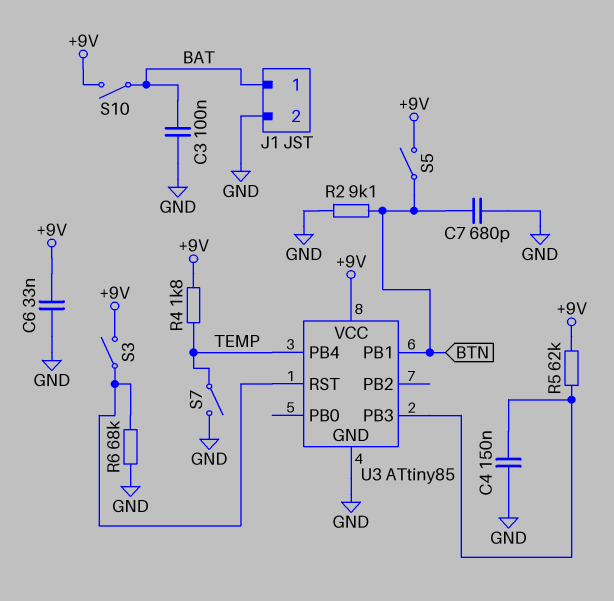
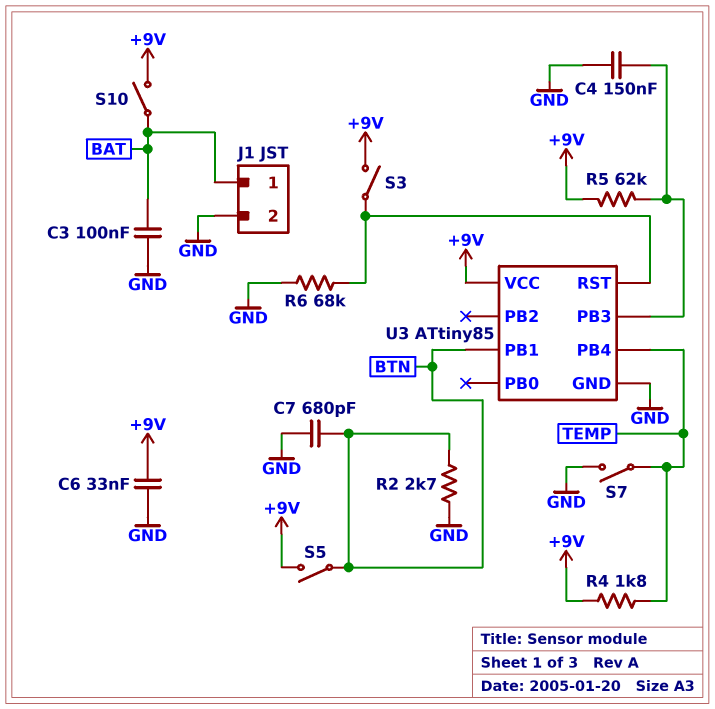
R2: 9.1k (BTN, GND) -> 2.7k (BTN, GND)

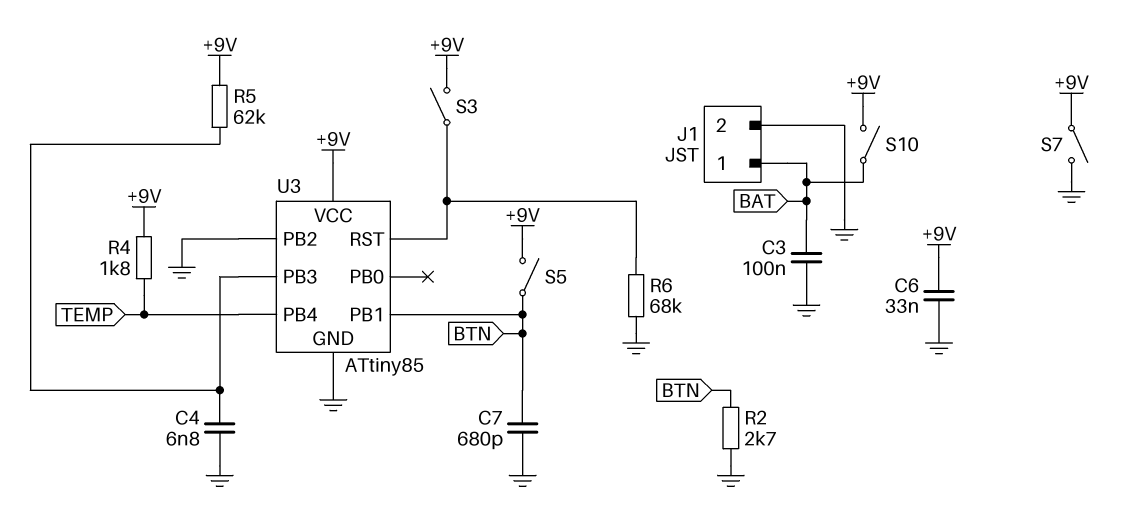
C4: 150nF (GND, U3/PB3) -> 6.8nF (GND, U3/PB3)
S7: switch (GND, TEMP) -> switch (+9V, GND)
U3 pin PB2: none -> GND

